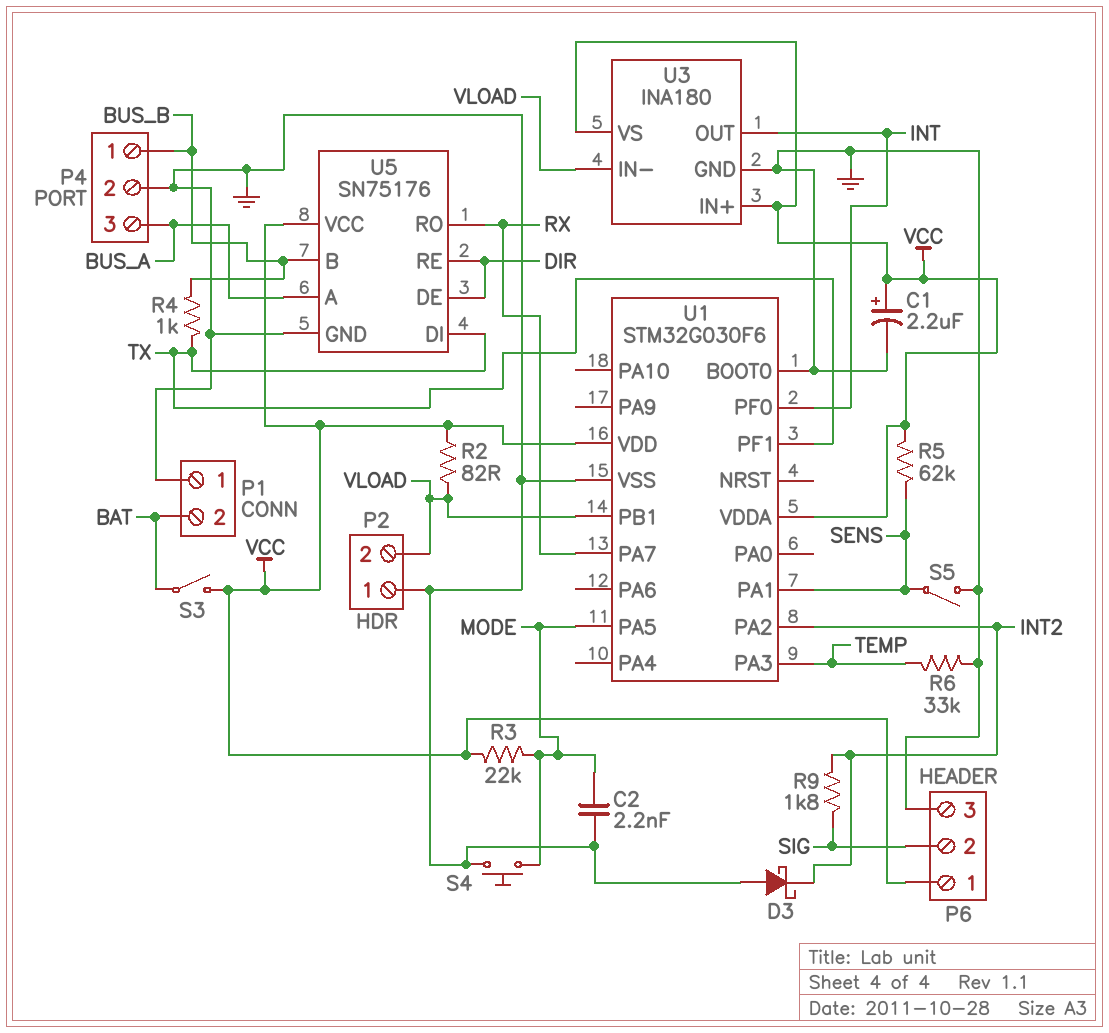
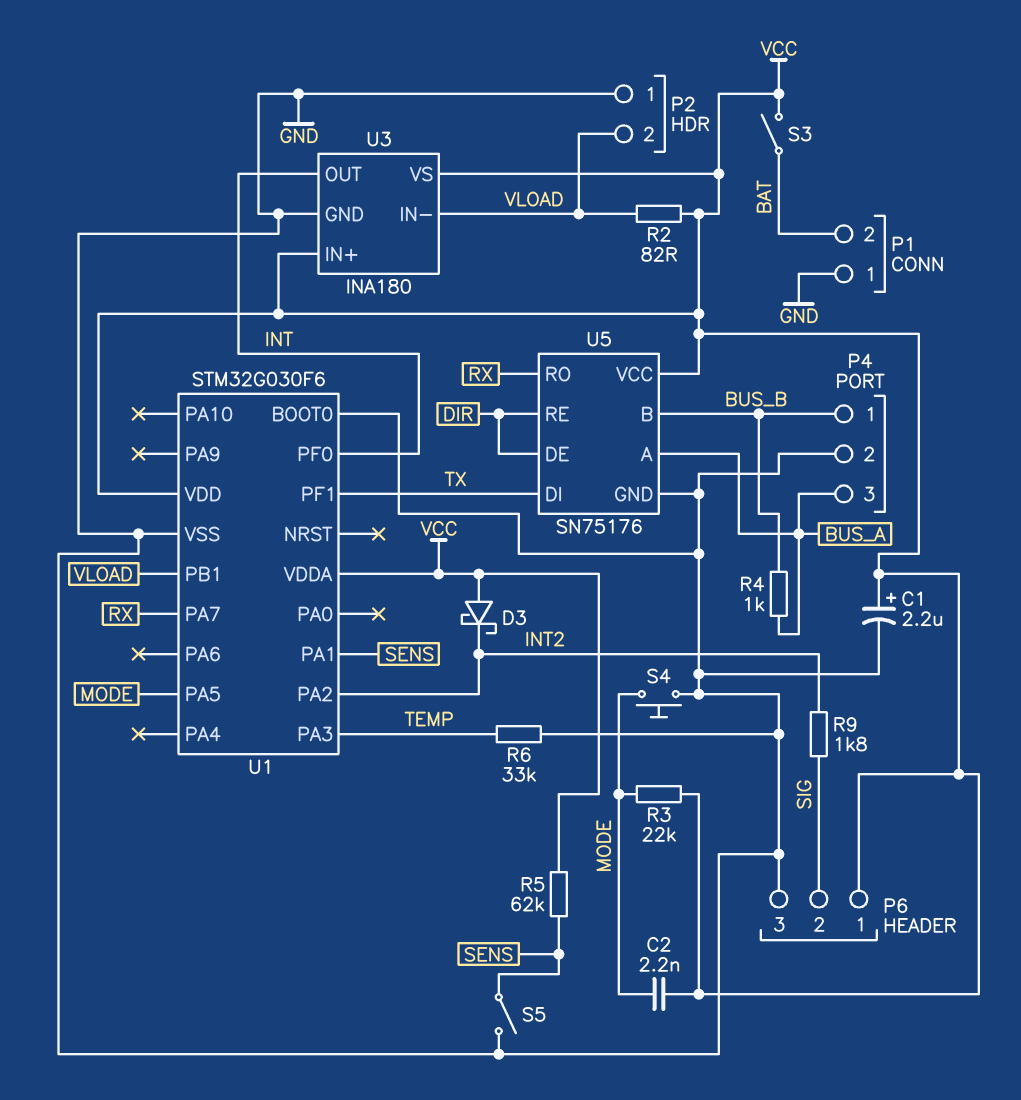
C2: 2.2nF (GND, MODE) -> 2.2nF (MODE, VCC)
D3: schottky (A GND, K INT2) -> schottky (A VCC, K INT2)
R4: 1k (BUS_B, TX) -> 1k (BUS_A, BUS_B)

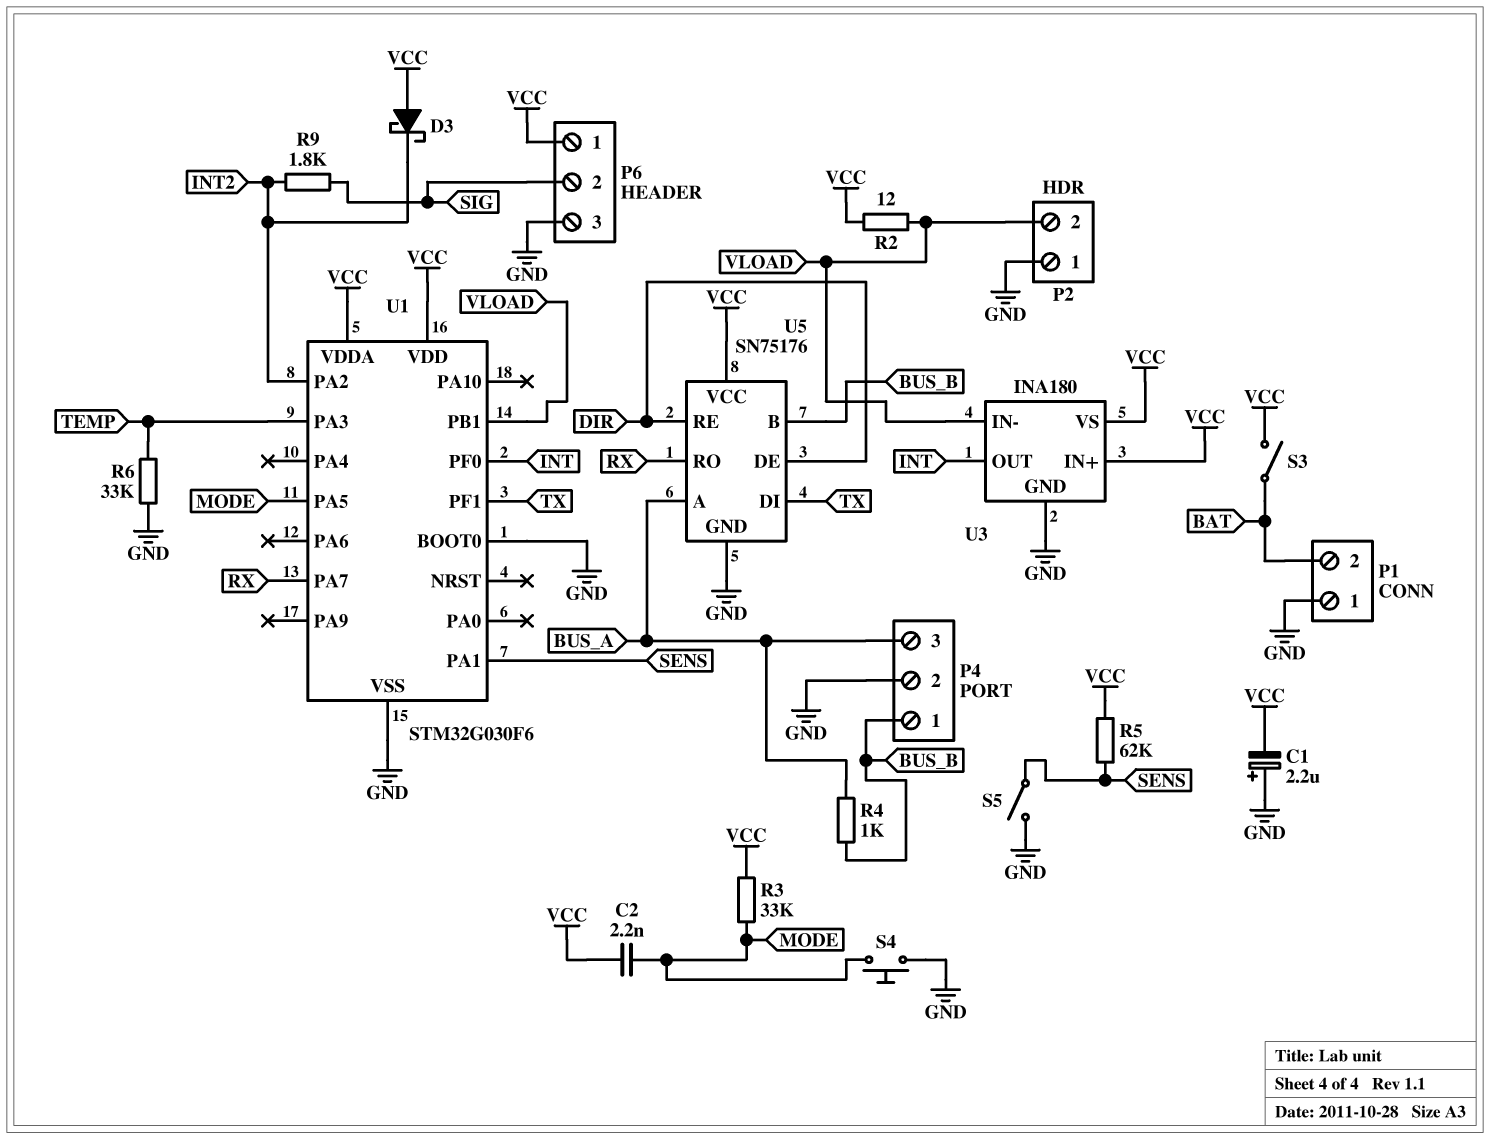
C1: 2.2uF (plus VCC, minus GND) -> 2.2uF (plus GND, minus VCC)
R2: 82 (VCC, VLOAD) -> 12 (VCC, VLOAD)
R3: 22k (MODE, VCC) -> 33k (MODE, VCC)

